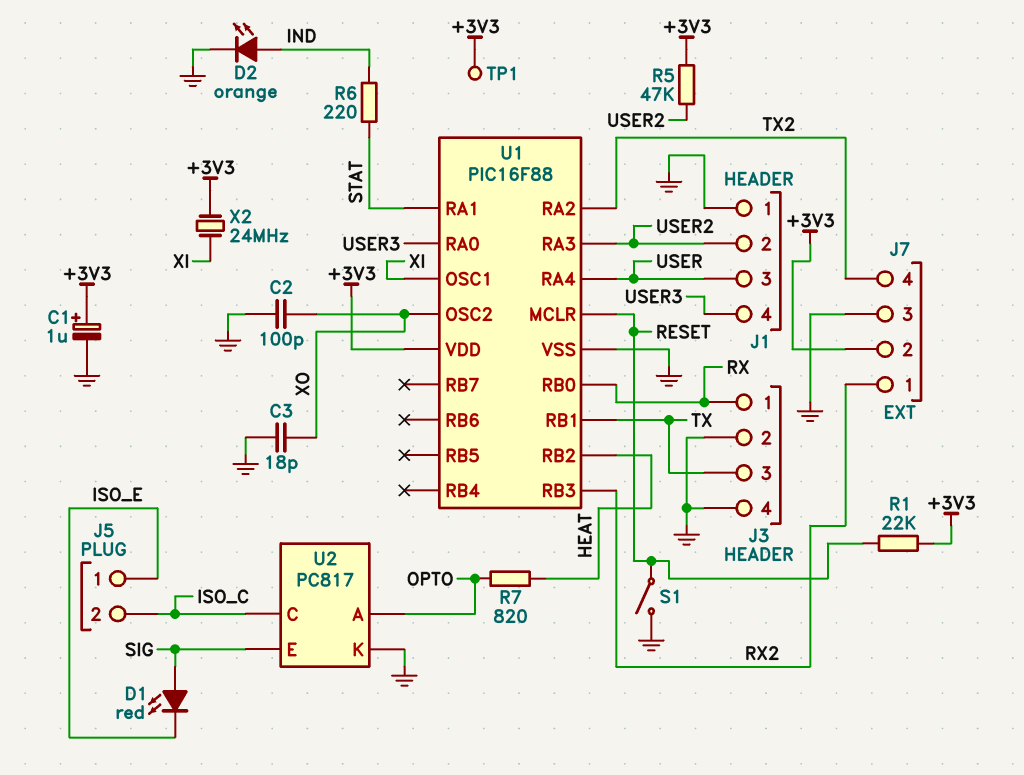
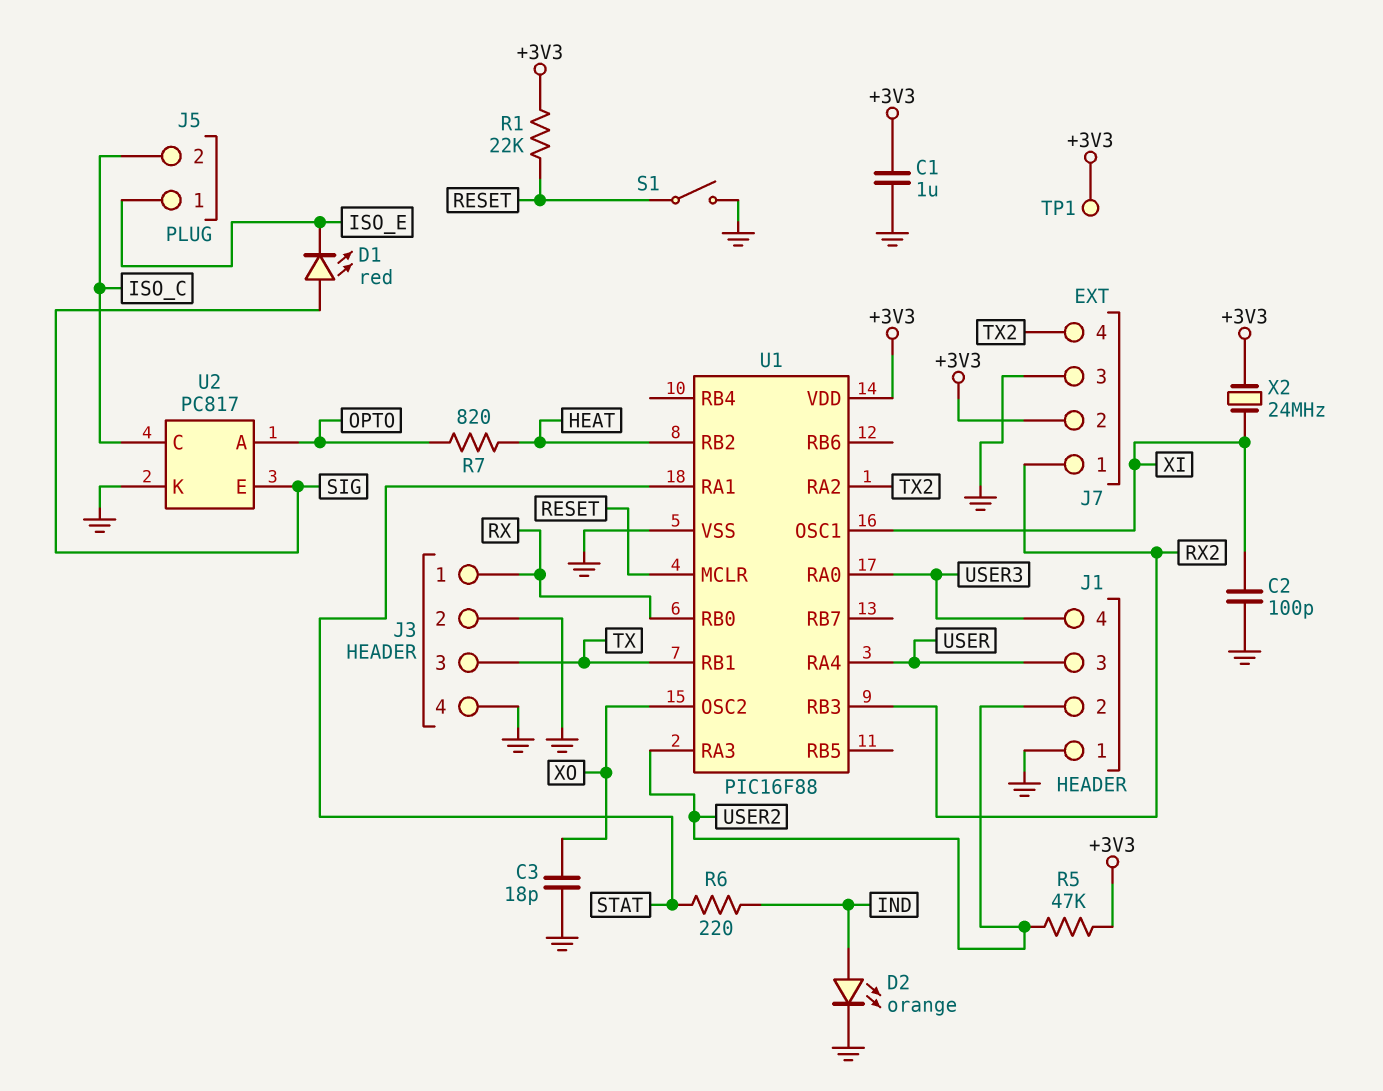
C1: 1uF (plus +3V3, minus GND) -> 1uF (+3V3, GND)
C2: 100pF (GND, XO) -> 100pF (GND, XI)

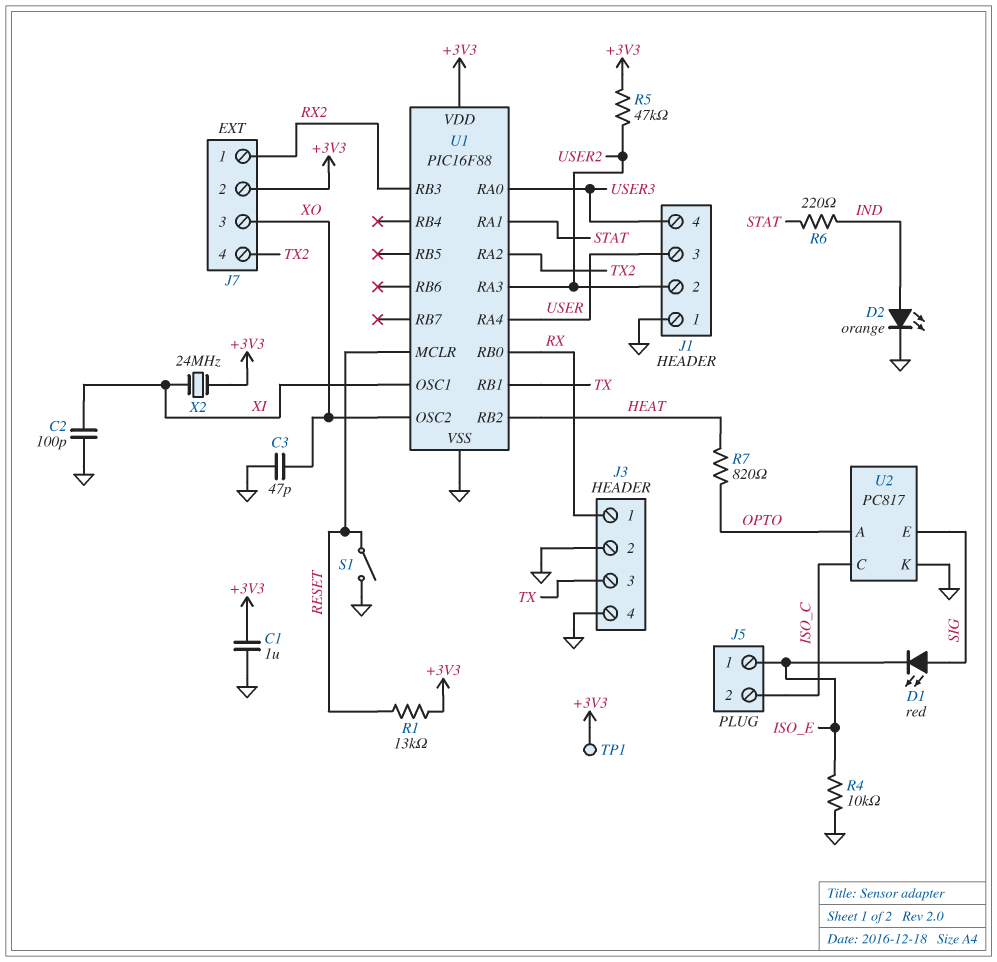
C3: 18pF (GND, XO) -> 47pF (GND, XO)
J7 pin 3: GND -> XO
R1: 22k (+3V3, RESET) -> 13k (+3V3, RESET)
R4: none -> 10k (GND, ISO_E)

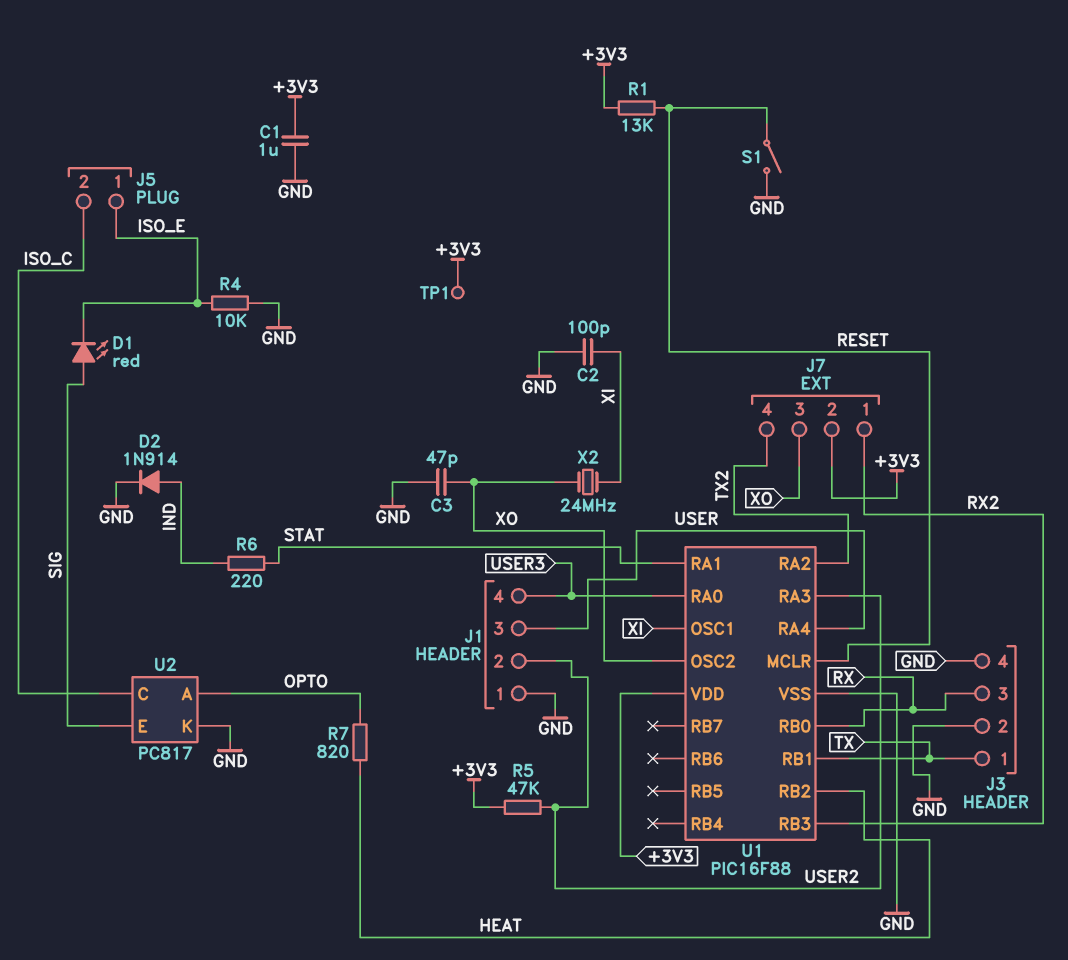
D2: LED orange (A IND, K GND) -> diode 1N914 (A IND, K GND)
J3 pin 1: RX -> TX
J3 pin 3: TX -> RX
X2: 24MHz (+3V3, XI) -> 24MHz (XI, XO)

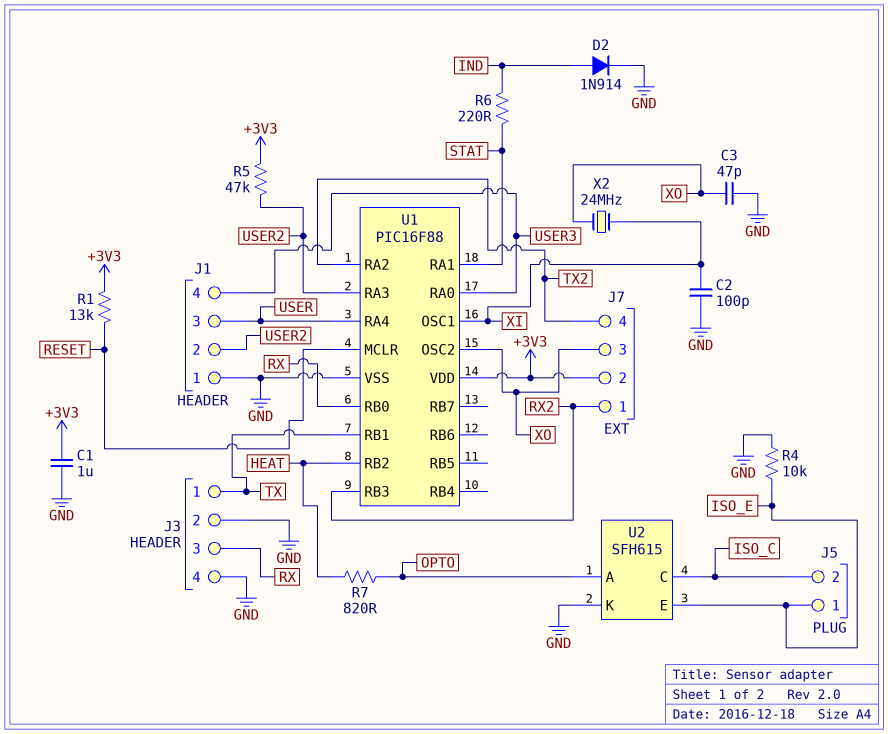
D1: LED red (A SIG, K ISO_E) -> none
S1: switch (GND, RESET) -> none
TP1: test point (+3V3) -> none
U2: PC817 -> SFH615
U2 pin E: SIG -> ISO_E

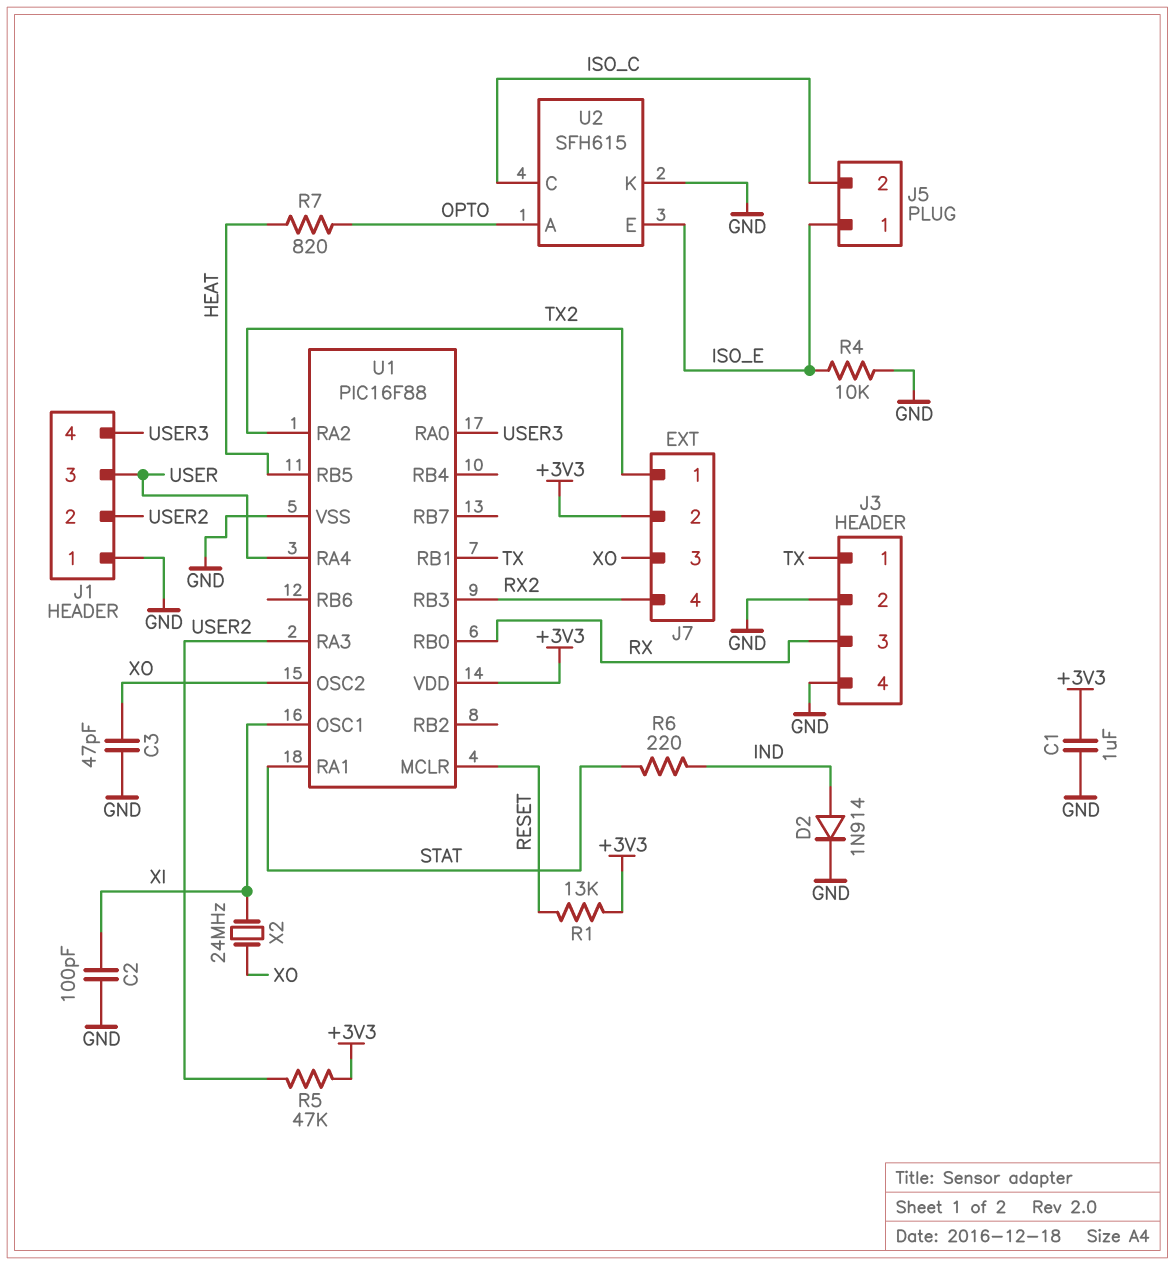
J7 pin 1: RX2 -> TX2
J7 pin 4: TX2 -> RX2
U1 pin RB2: HEAT -> none
U1 pin RB5: none -> HEAT

